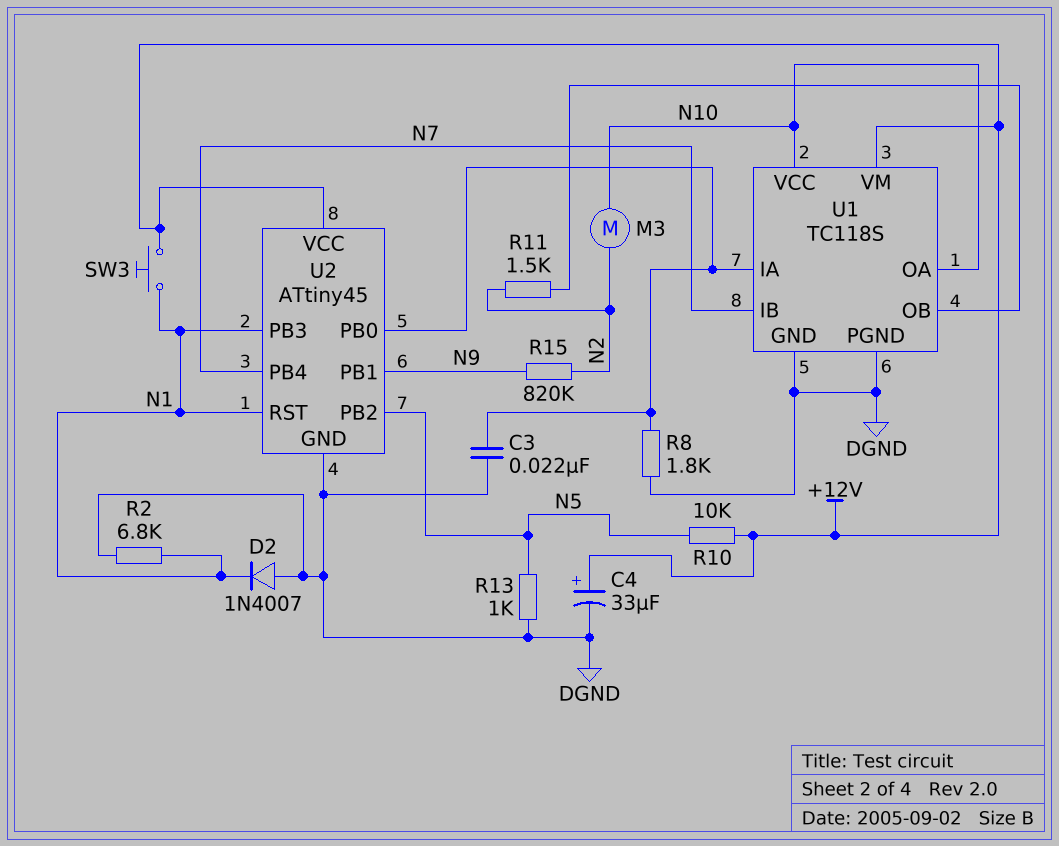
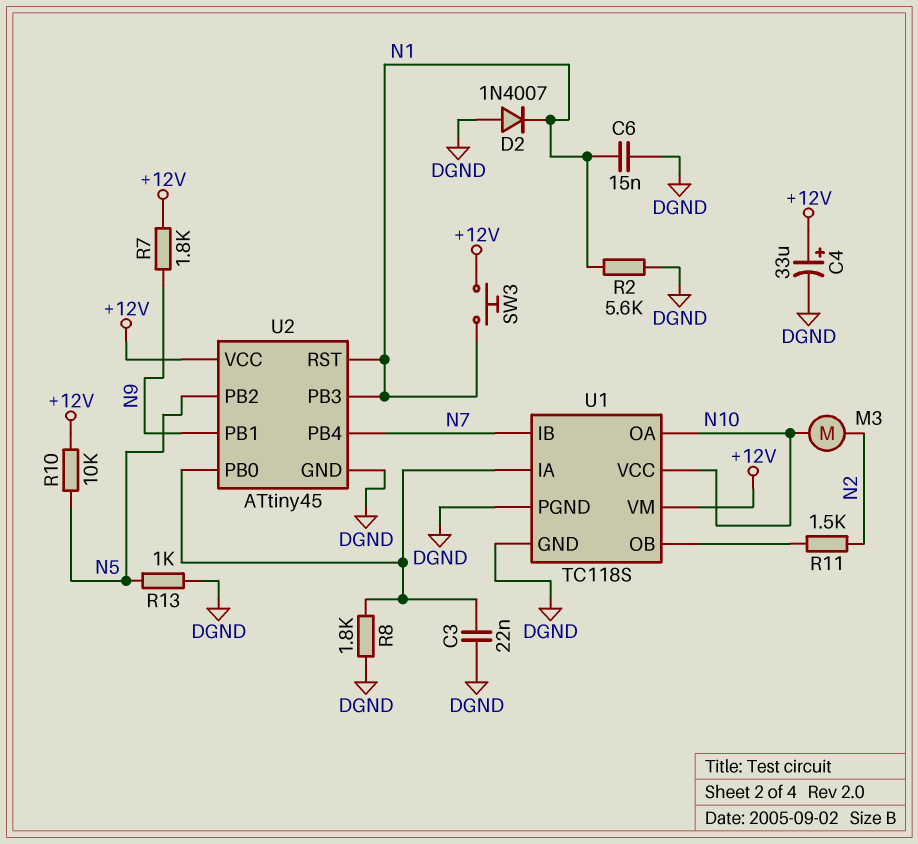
C6: none -> 15nF (DGND, N1)
R2: 6.8k (DGND, N1) -> 5.6k (DGND, N1)
R7: none -> 1.8k (+12V, N9)
R15: 820k (N2, N9) -> none

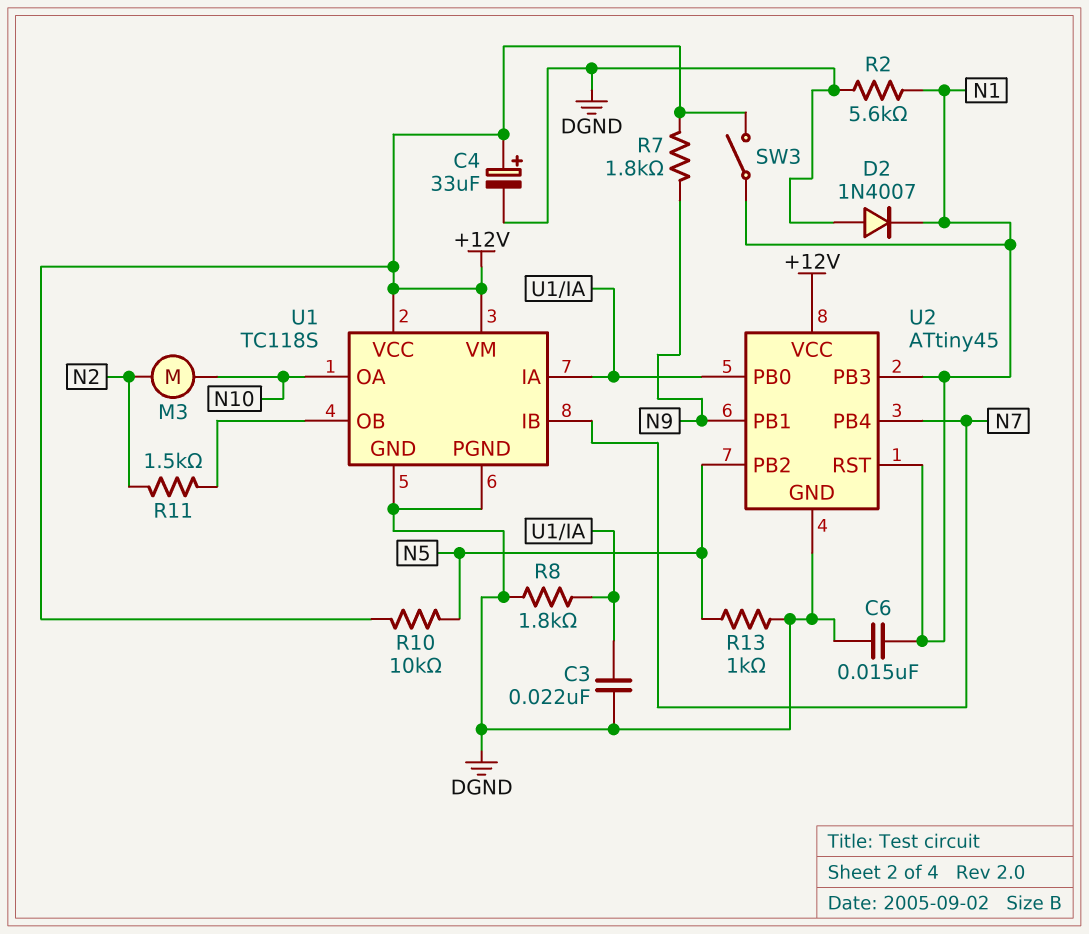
SW3: button (+12V, N1) -> switch (+12V, N1)
U1 pin VCC: N10 -> +12V

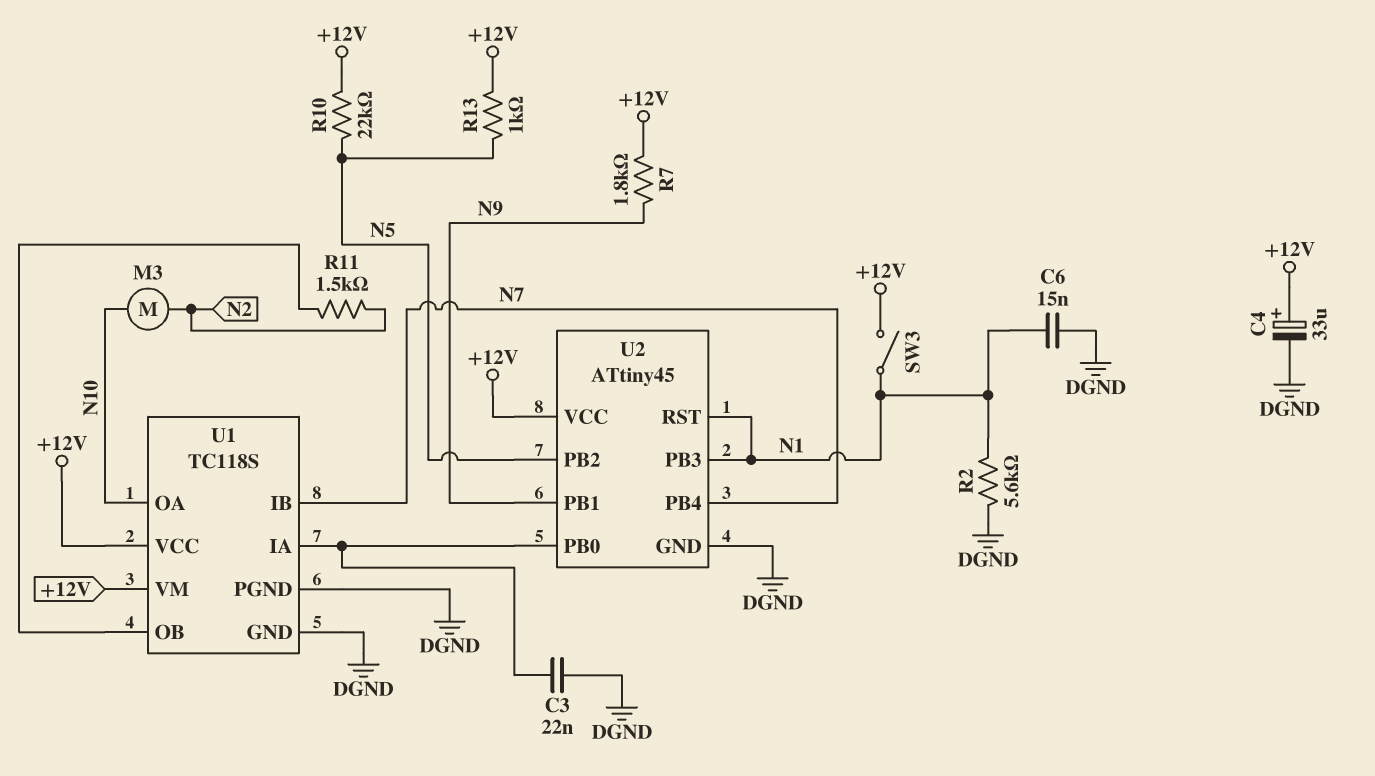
D2: diode 1N4007 (A DGND, K N1) -> none
R8: 1.8k (DGND, U1/IA) -> none
R10: 10k (+12V, N5) -> 22k (+12V, N5)
R13: 1k (DGND, N5) -> 1k (+12V, N5)

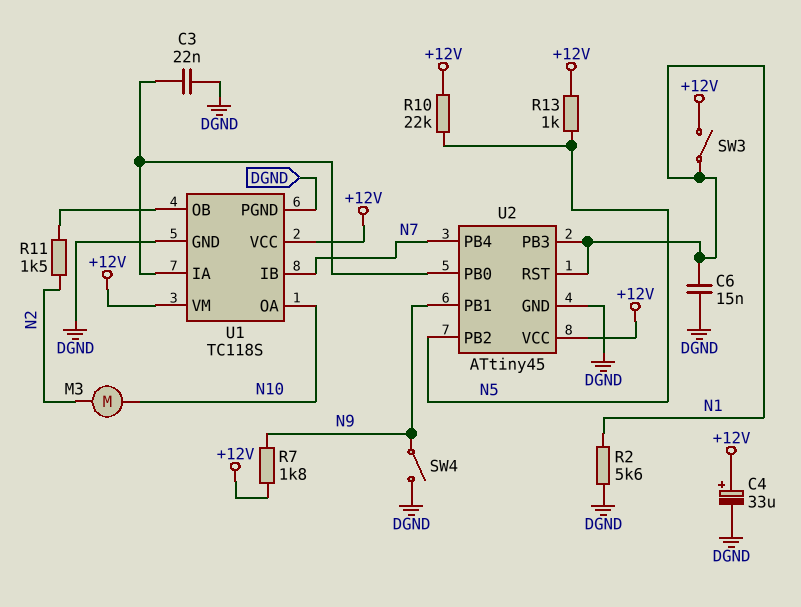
SW4: none -> switch (DGND, N9)

